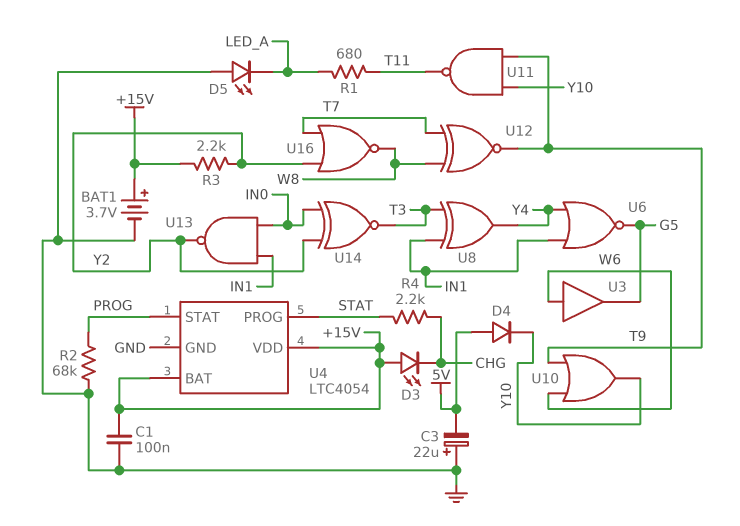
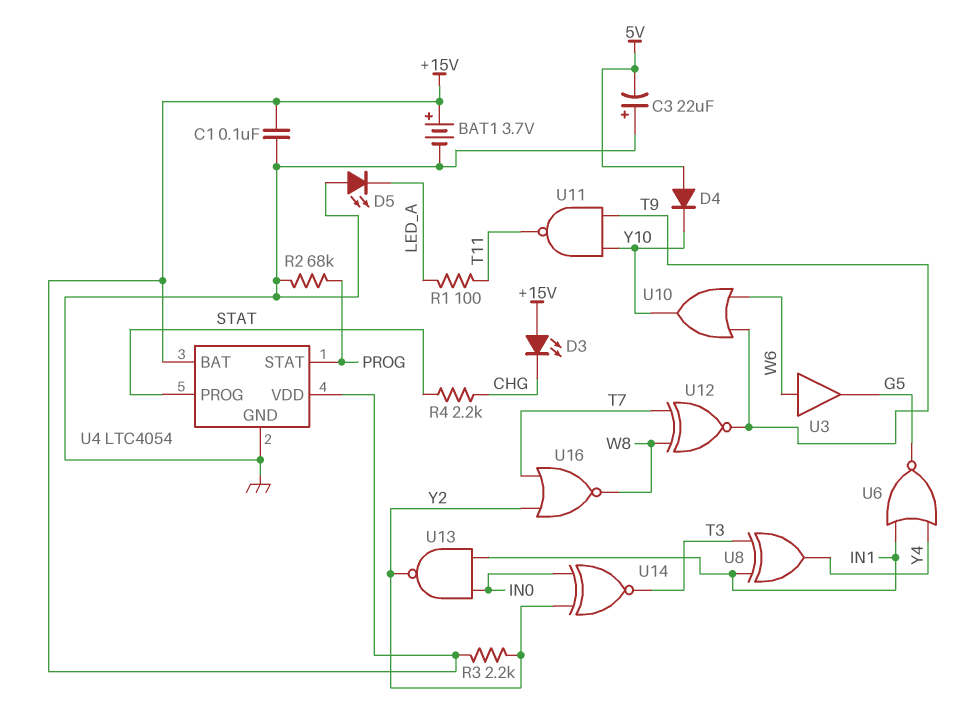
R1: 680 (LED_A, T11) -> 100 (LED_A, T11)

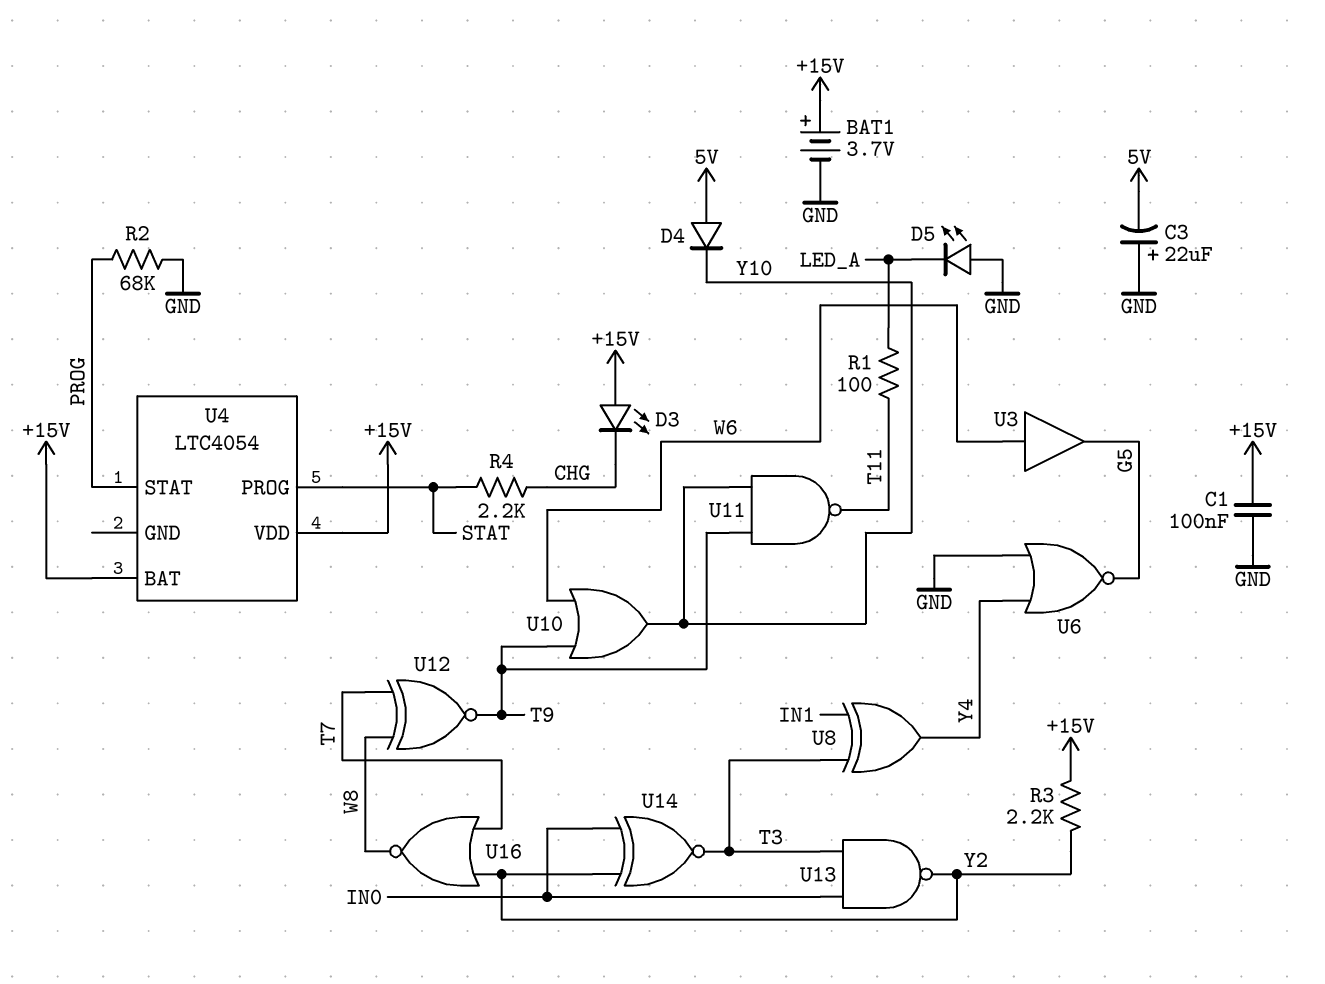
U4 pin GND: GND -> none
U6: NOR (in IN1, in Y4, out G5) -> NOR (in GND, in Y4, out G5)
U13: NAND (in IN0, in IN1, out Y2) -> NAND (in IN0, in T3, out Y2)

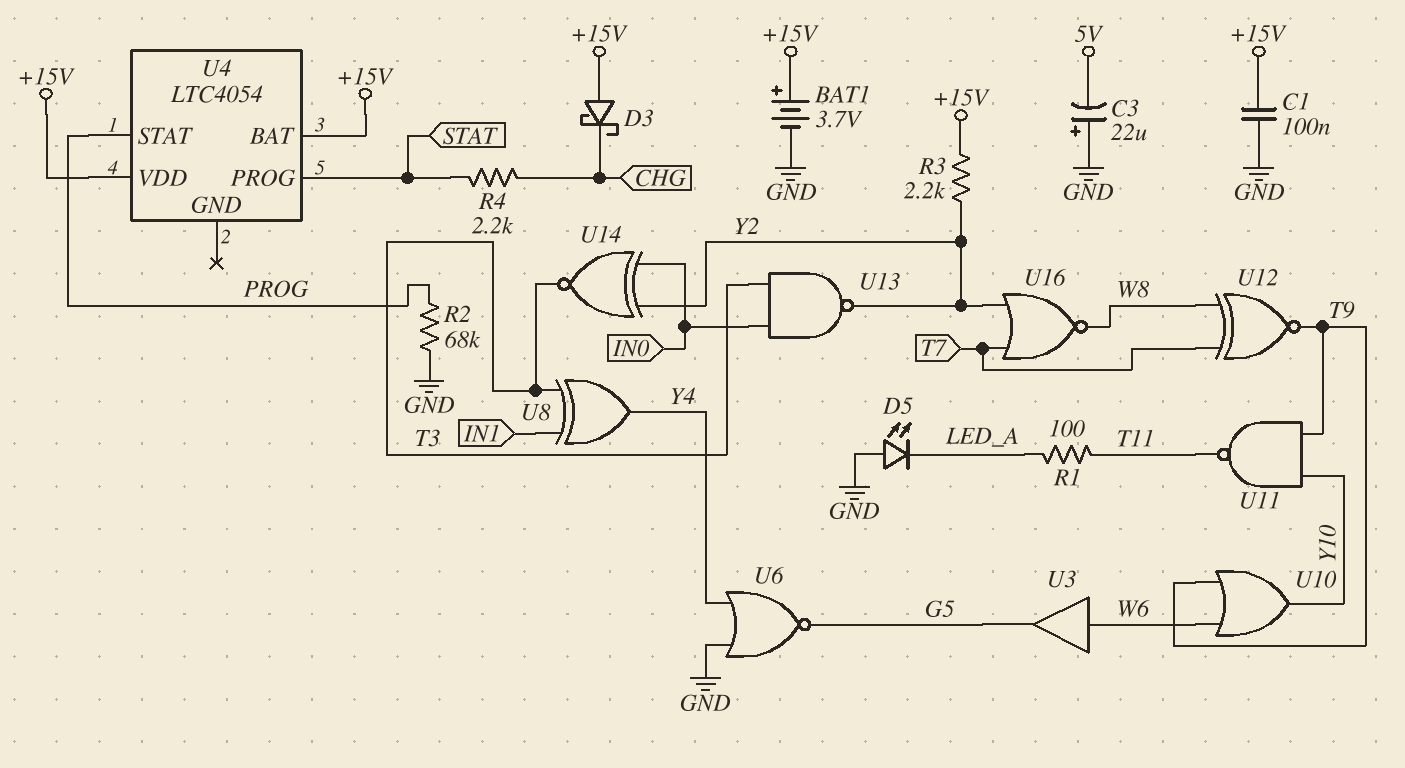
D3: LED (A +15V, K CHG) -> schottky (A +15V, K CHG)
D4: diode (A 5V, K Y10) -> none

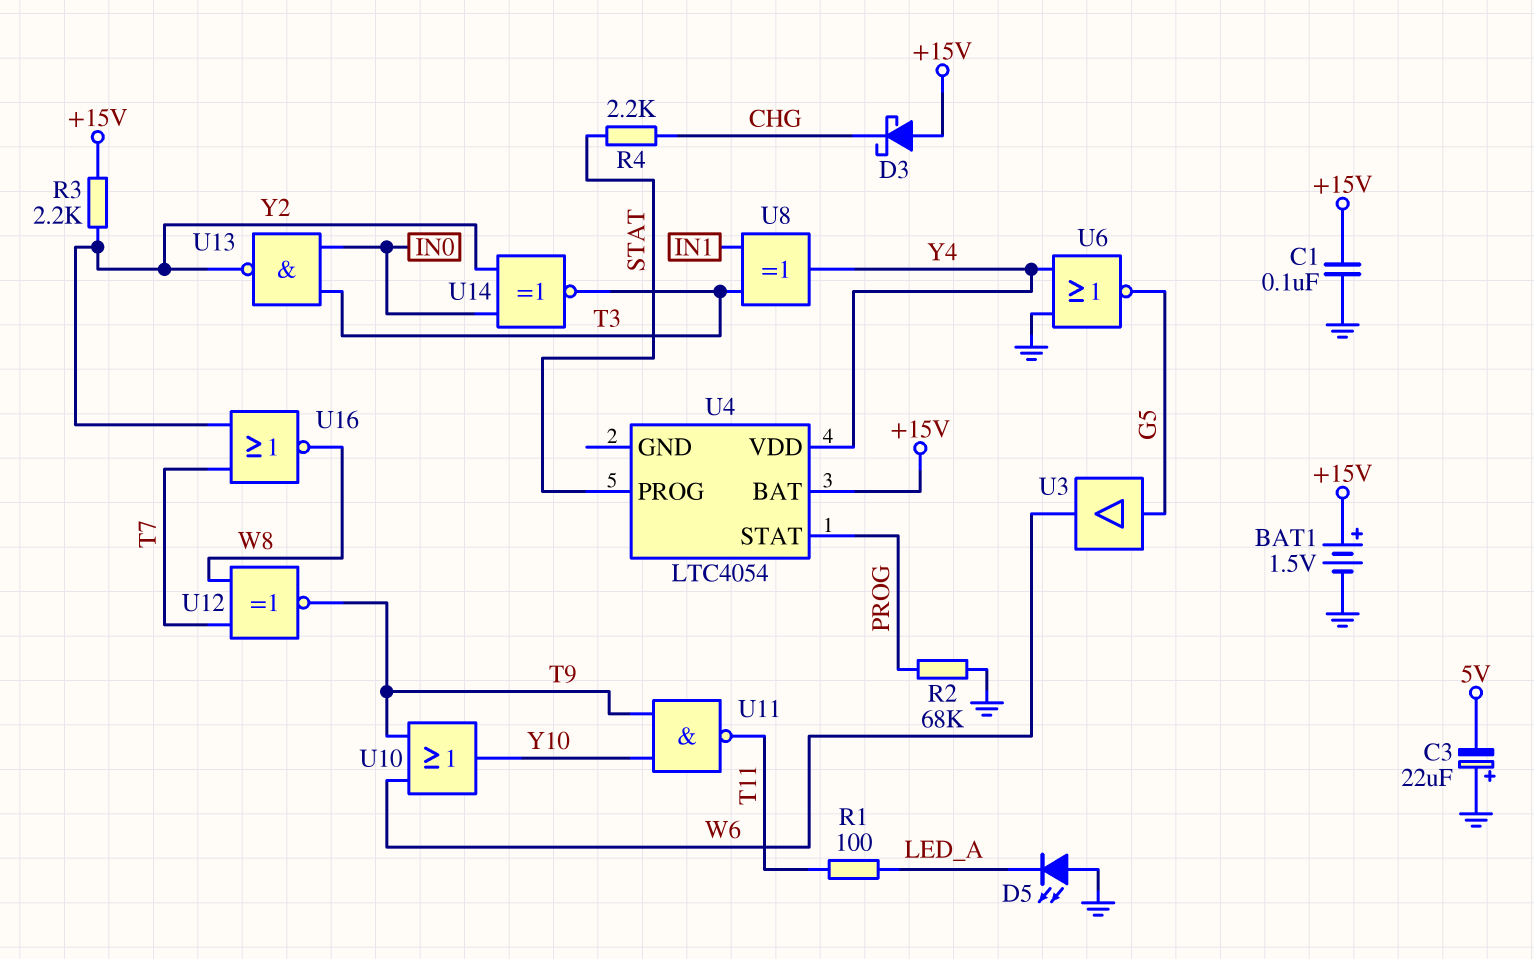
BAT1: 3.7V (plus +15V, minus GND) -> 1.5V (plus +15V, minus GND)
U3: buffer (in W6, out G5) -> buffer (in G5, out W6)
U4 pin VDD: +15V -> Y4

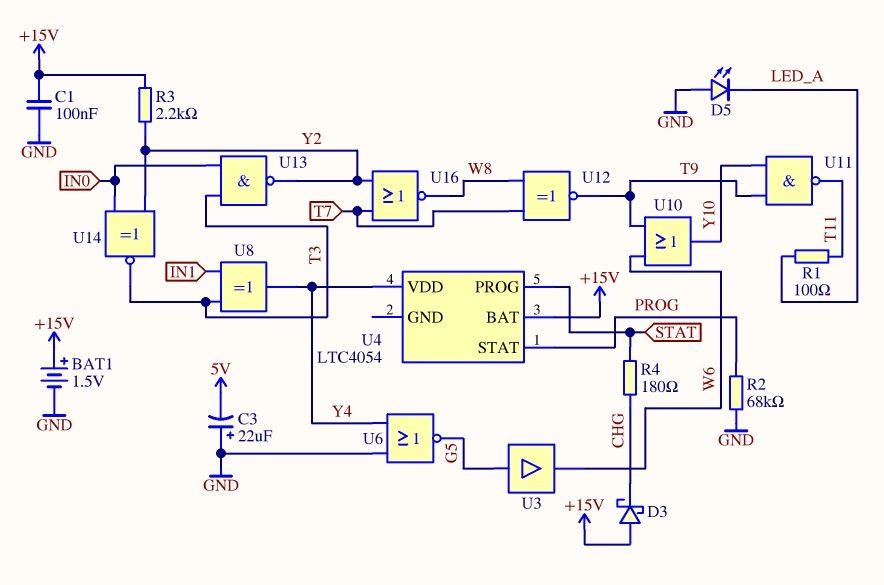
R4: 2.2k (CHG, STAT) -> 180 (CHG, STAT)

